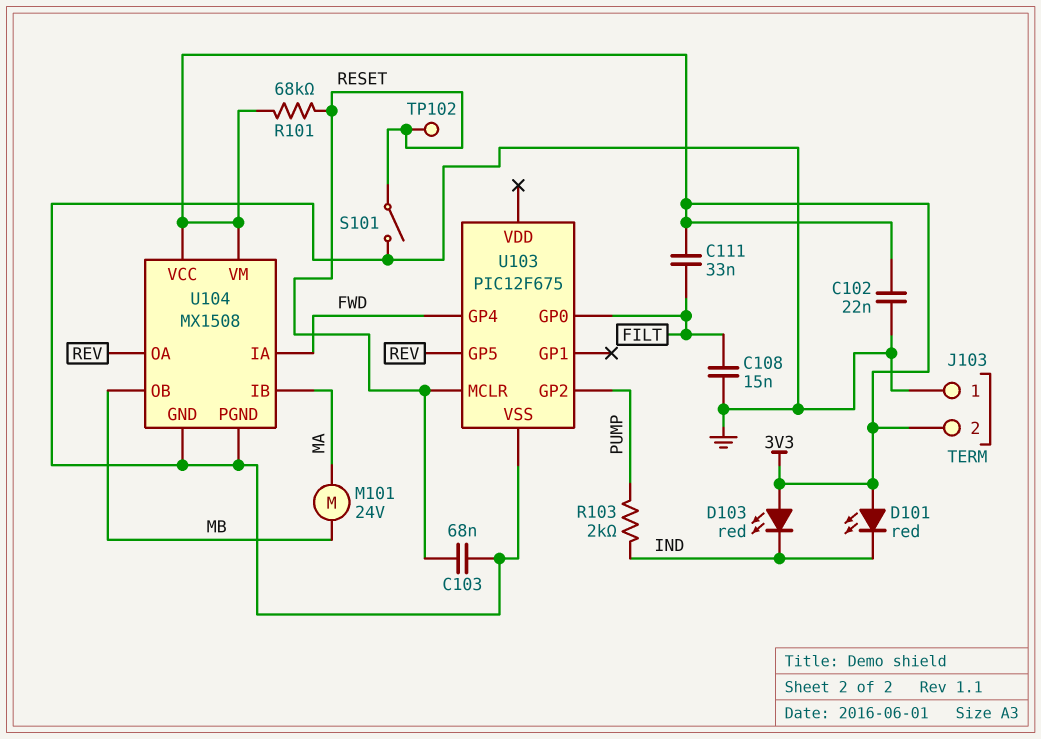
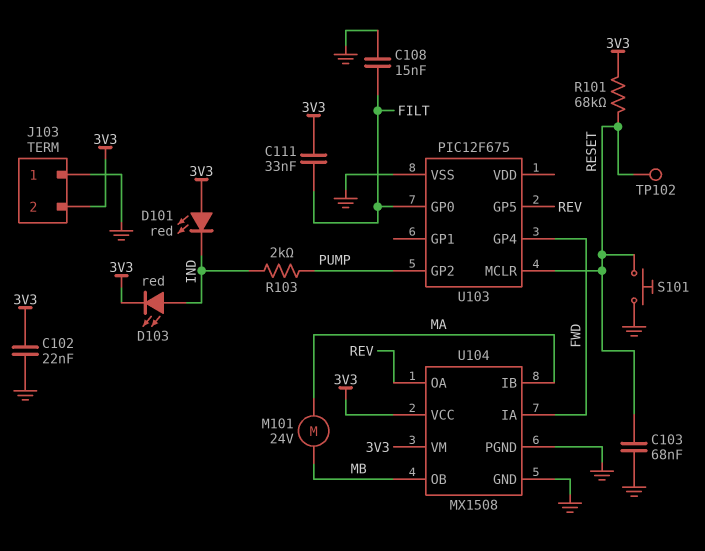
D103: LED red (A 3V3, K IND) -> LED red (A IND, K 3V3)
S101: switch (GND, RESET) -> button (GND, RESET)

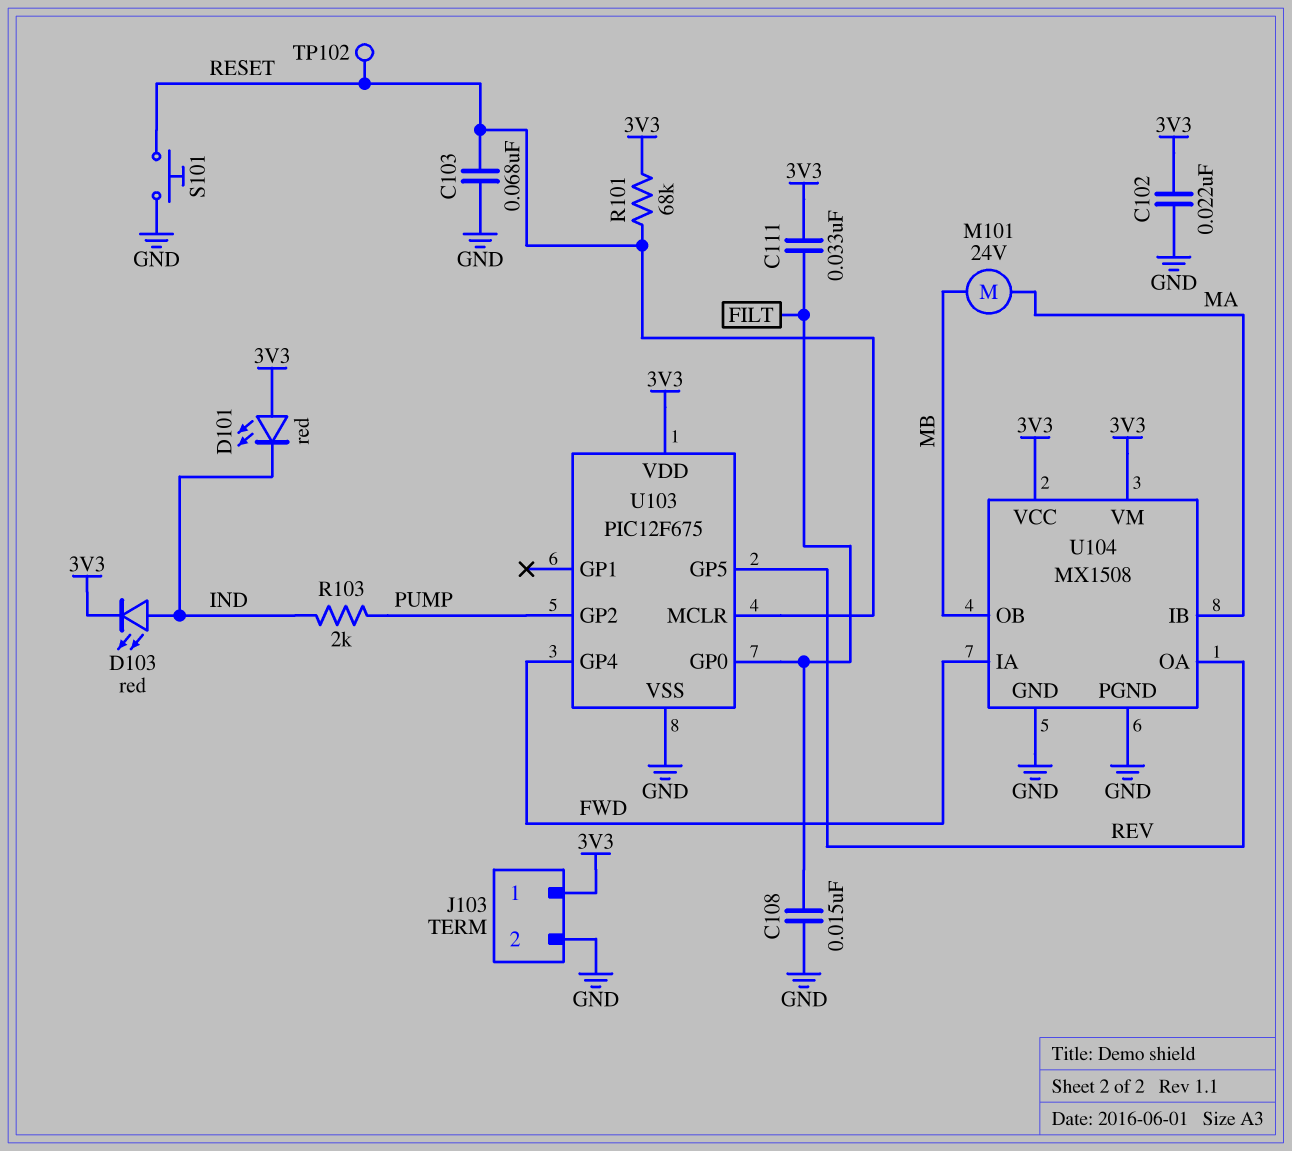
J103 pin 1: GND -> 3V3
J103 pin 2: 3V3 -> GND
U103 pin VDD: none -> 3V3

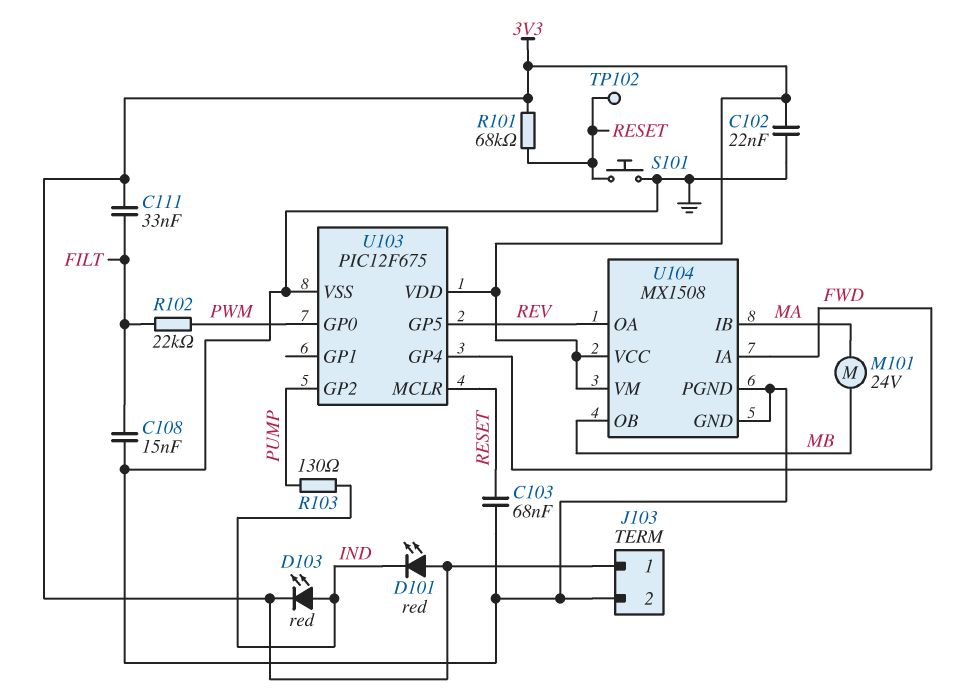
R102: none -> 22k (FILT, PWM)
R103: 2k (IND, PUMP) -> 130 (IND, PUMP)
U103 pin GP0: FILT -> PWM

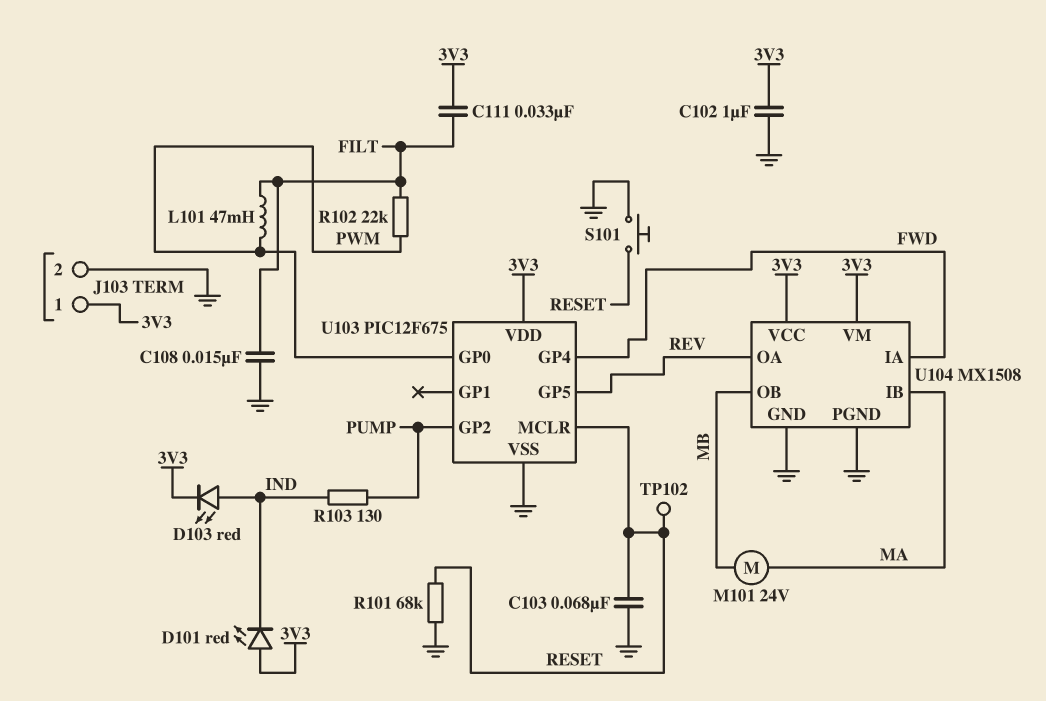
C102: 22nF (3V3, GND) -> 1uF (3V3, GND)
L101: none -> 47mH (FILT, PWM)
R101: 68k (3V3, RESET) -> 68k (GND, RESET)

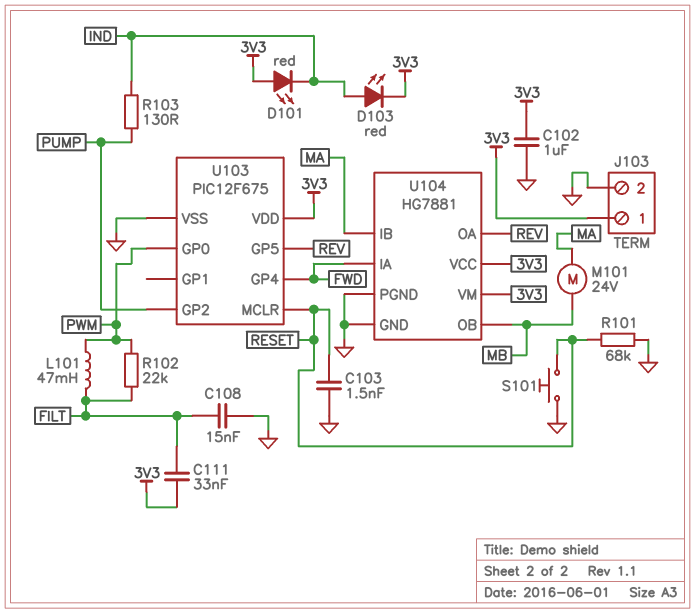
C103: 68nF (GND, RESET) -> 1.5nF (GND, RESET)
TP102: test point (RESET) -> none
U104: MX1508 -> HG7881

